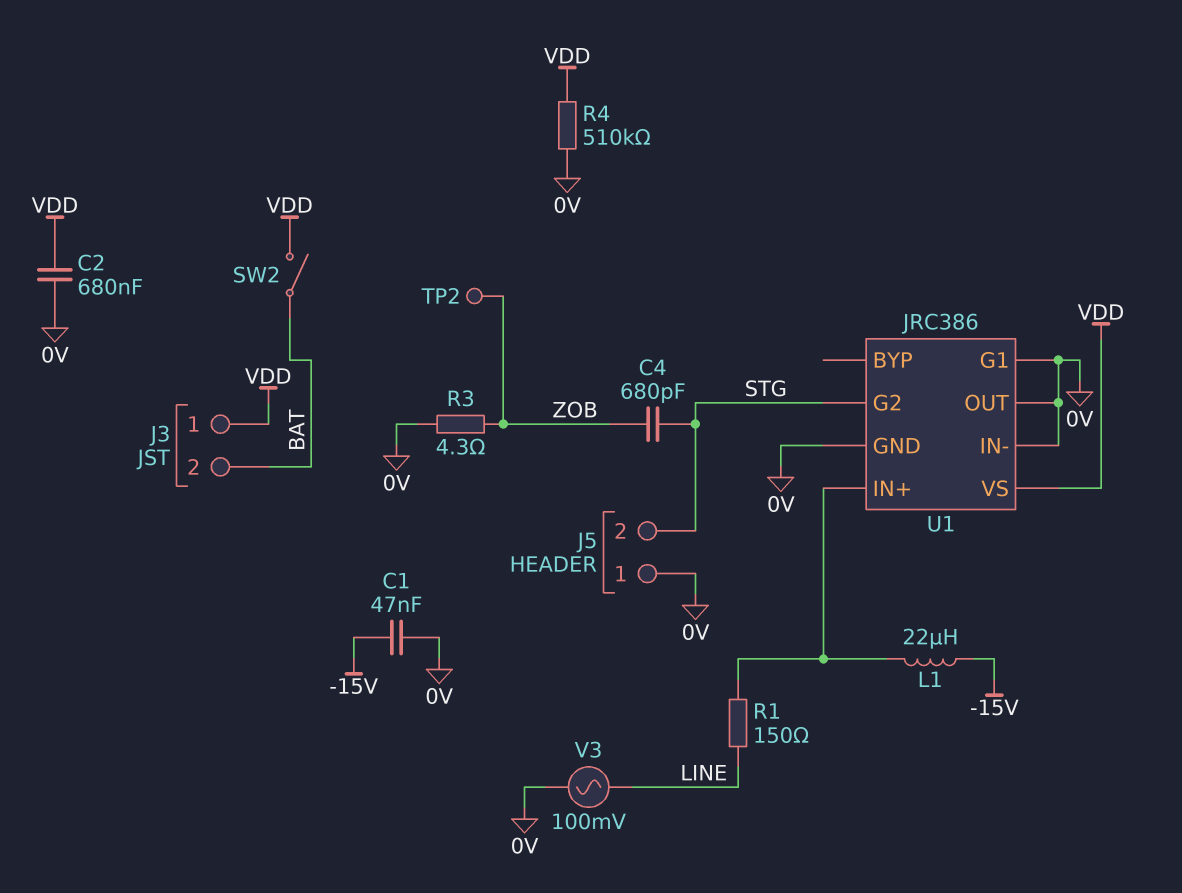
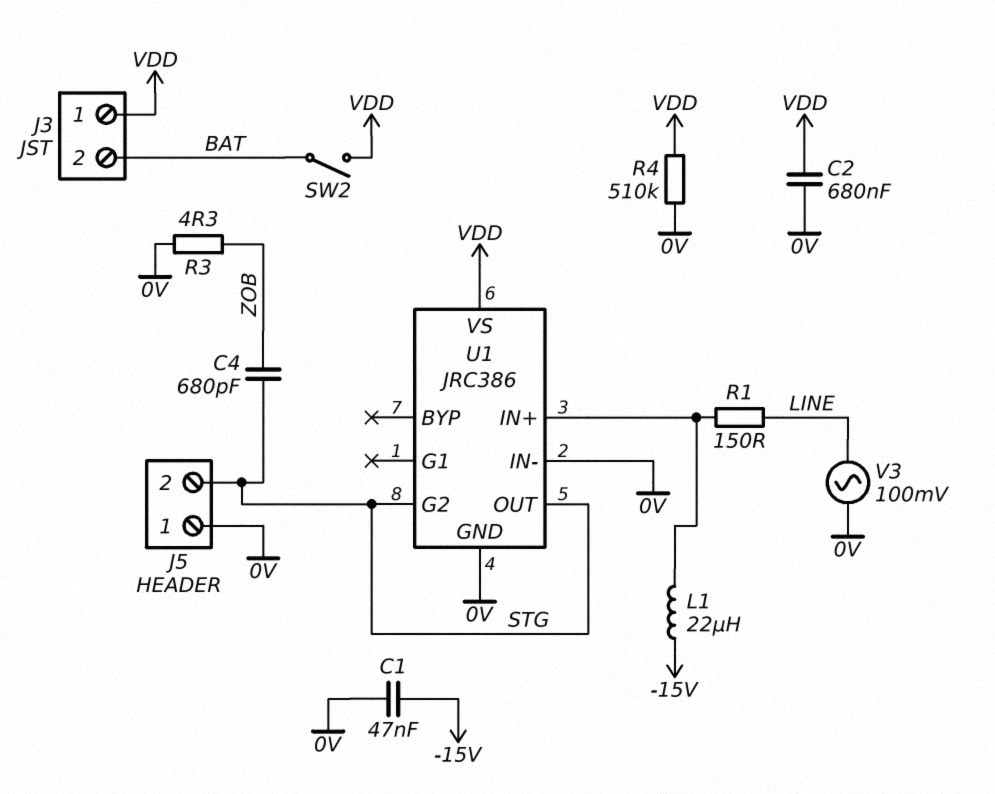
TP2: test point (ZOB) -> none
U1 pin G1: 0V -> none
U1 pin OUT: 0V -> STG

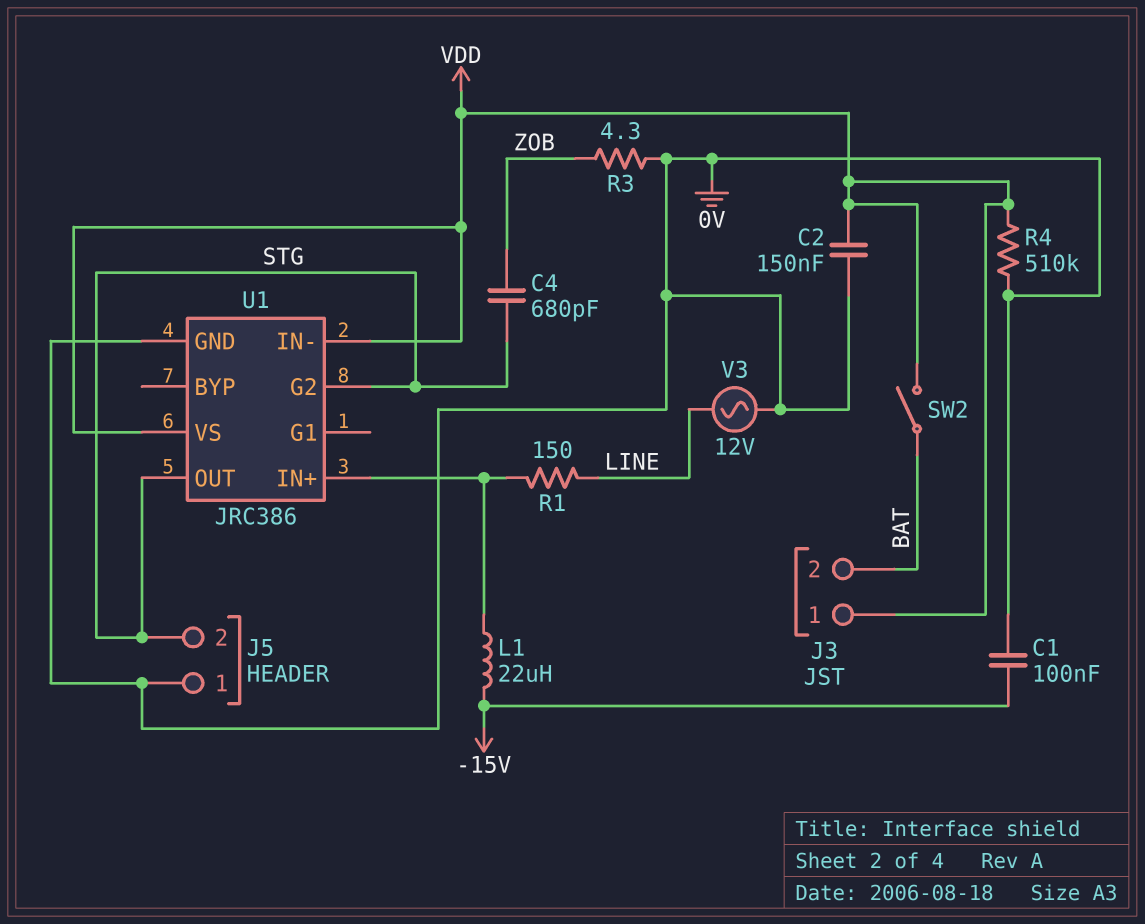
C1: 47nF (-15V, 0V) -> 100nF (-15V, 0V)
C2: 680nF (0V, VDD) -> 150nF (0V, VDD)
U1 pin IN-: 0V -> VDD
V3: AC 100mV (0V, LINE) -> AC 12V (0V, LINE)

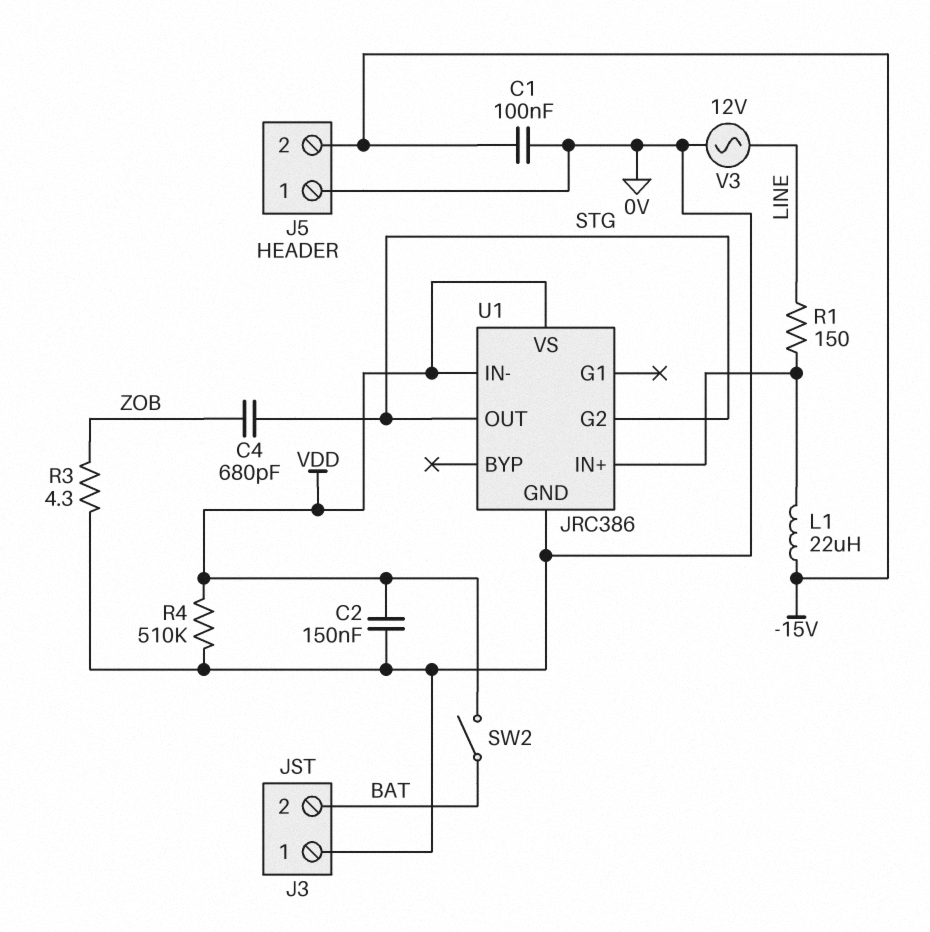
J3 pin 1: VDD -> 0V
J5 pin 2: STG -> -15V

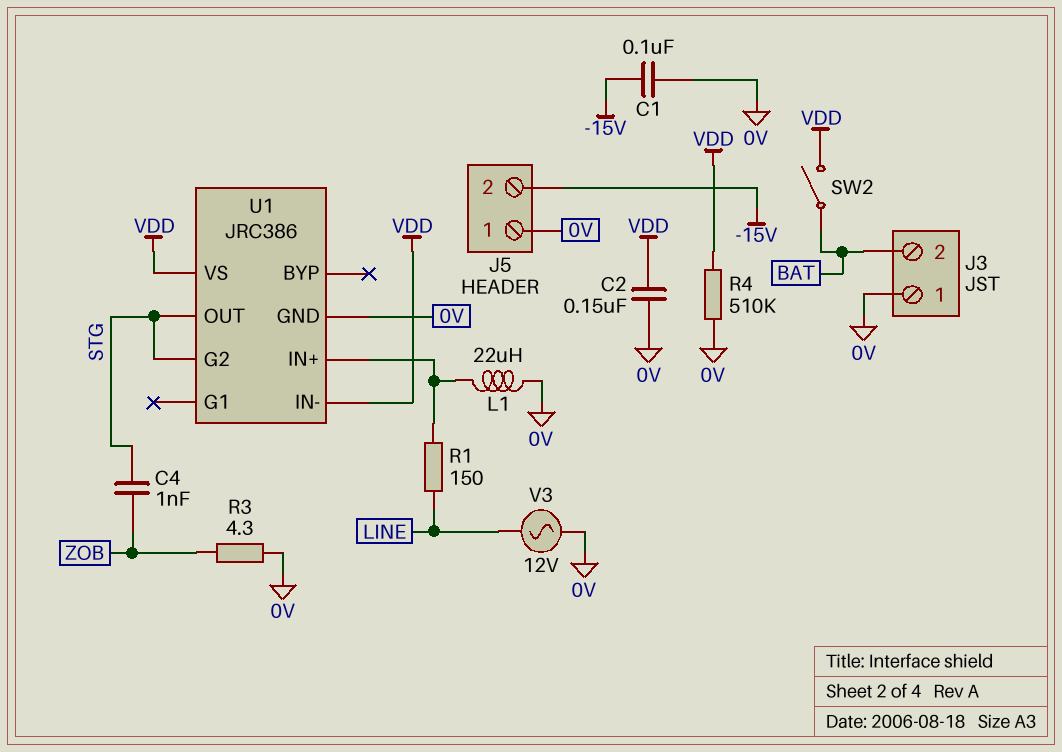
C4: 680pF (STG, ZOB) -> 1nF (STG, ZOB)
L1: 22uH (-15V, U1/IN+) -> 22uH (0V, U1/IN+)

